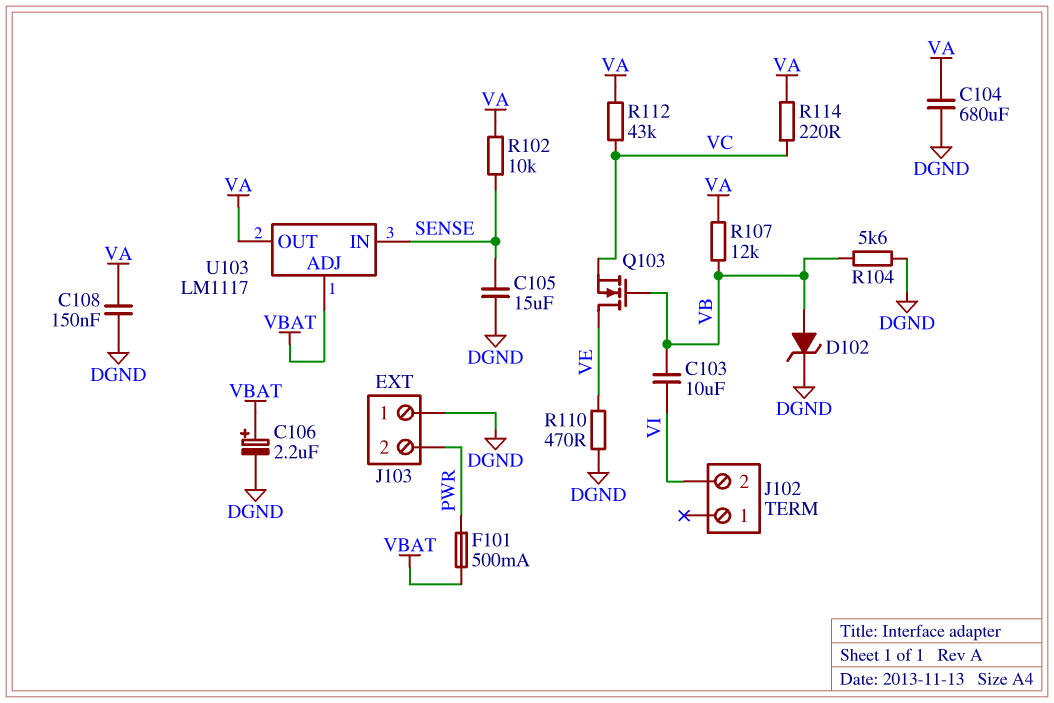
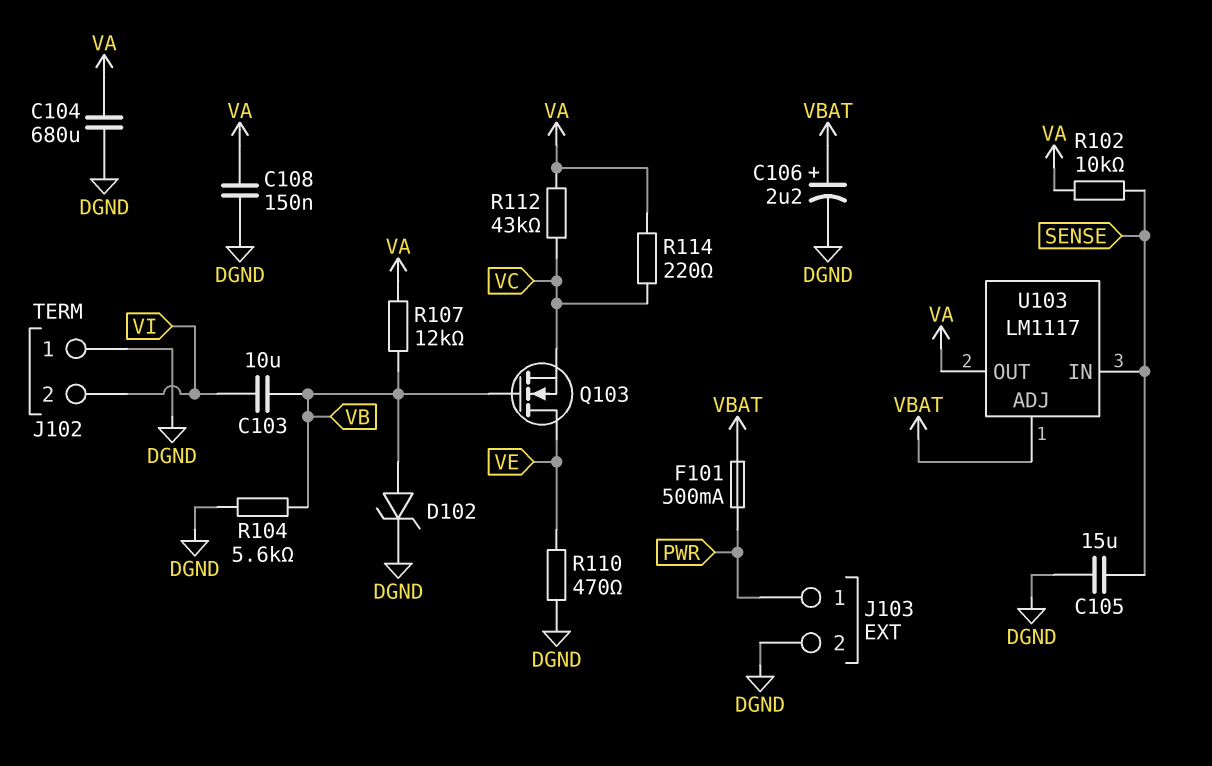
J102 pin 1: none -> DGND
J103 pin 1: DGND -> PWR
J103 pin 2: PWR -> DGND

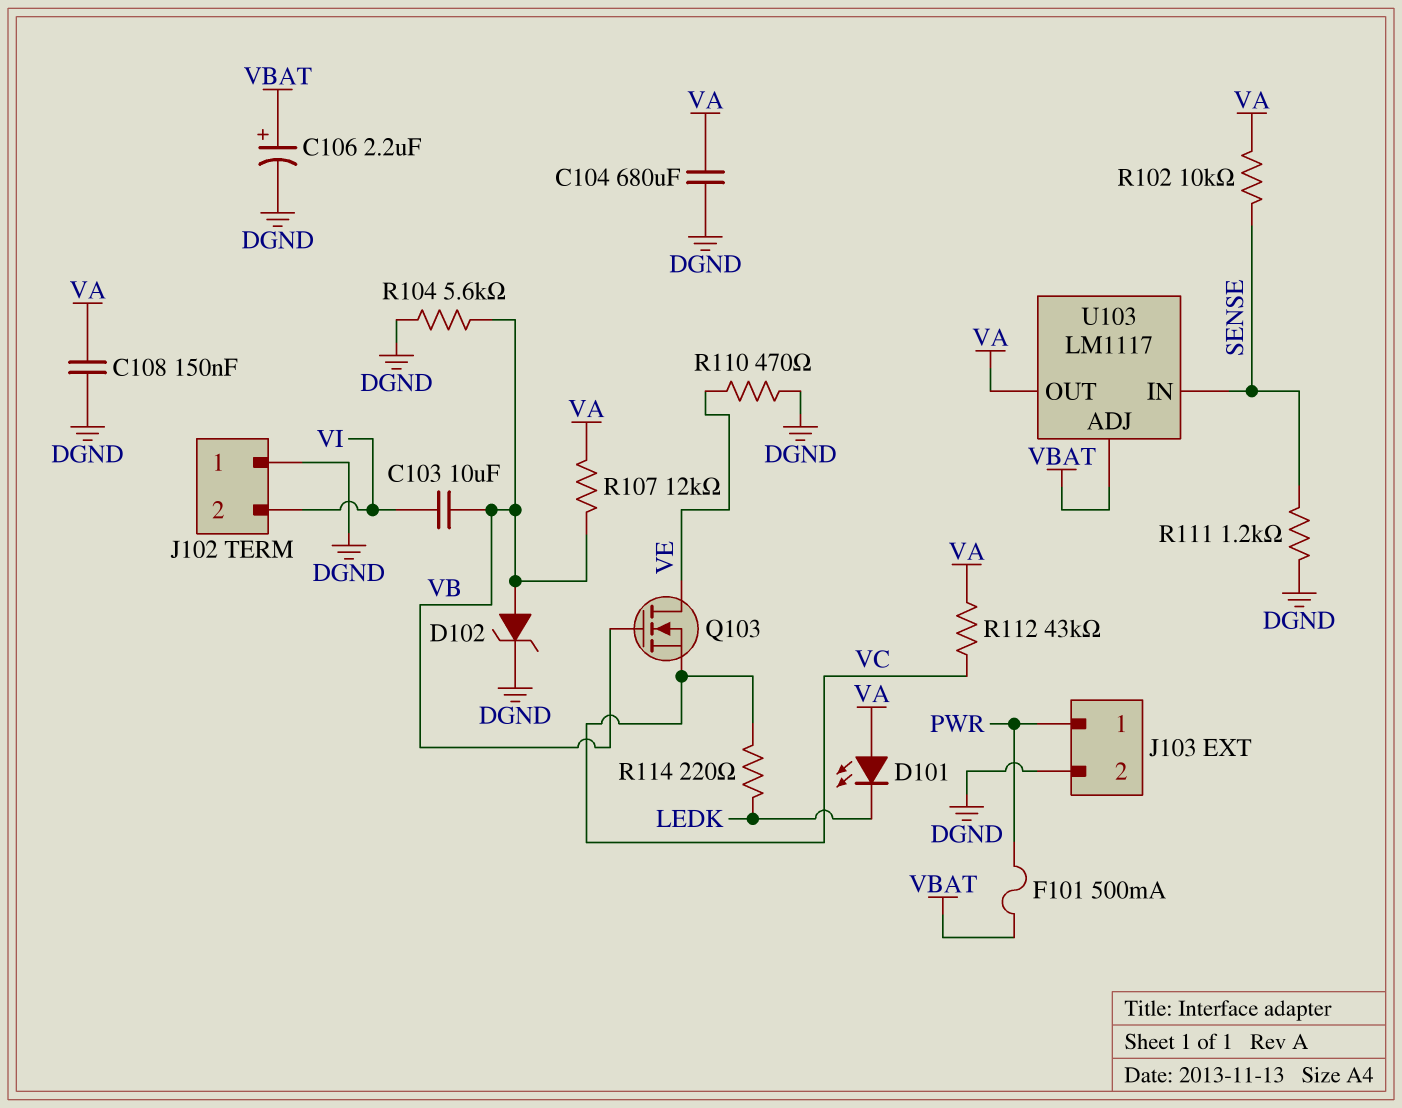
C105: 15uF (DGND, SENSE) -> none
D101: none -> LED (A VA, K LEDK)
R111: none -> 1.2k (DGND, SENSE)
R114: 220 (VA, VC) -> 220 (LEDK, VC)

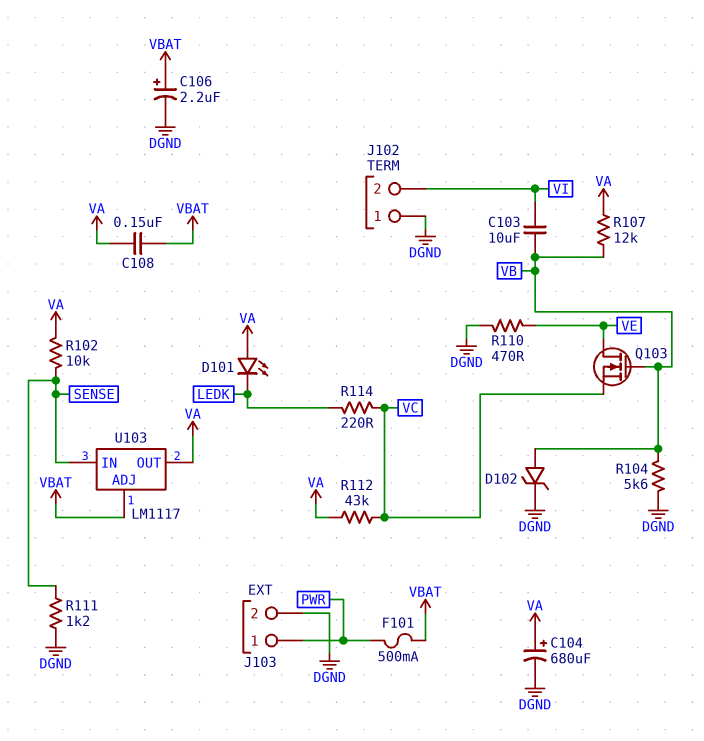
C104: 680uF (DGND, VA) -> 680uF (plus VA, minus DGND)
C108: 150nF (DGND, VA) -> 150nF (VA, VBAT)

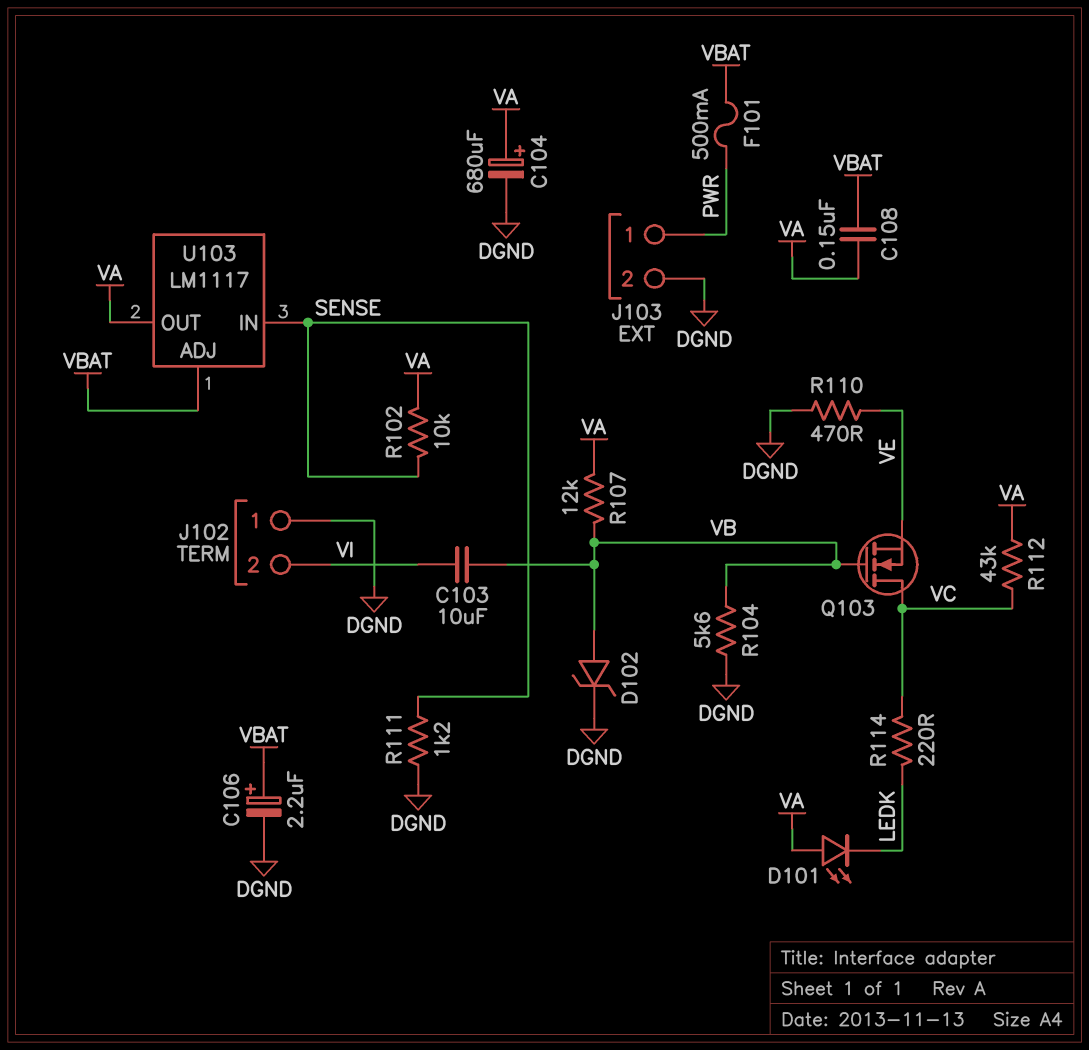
Q103: NMOS (G VB, D VE, S VC) -> NMOS (G VB, D VC, S VE)

